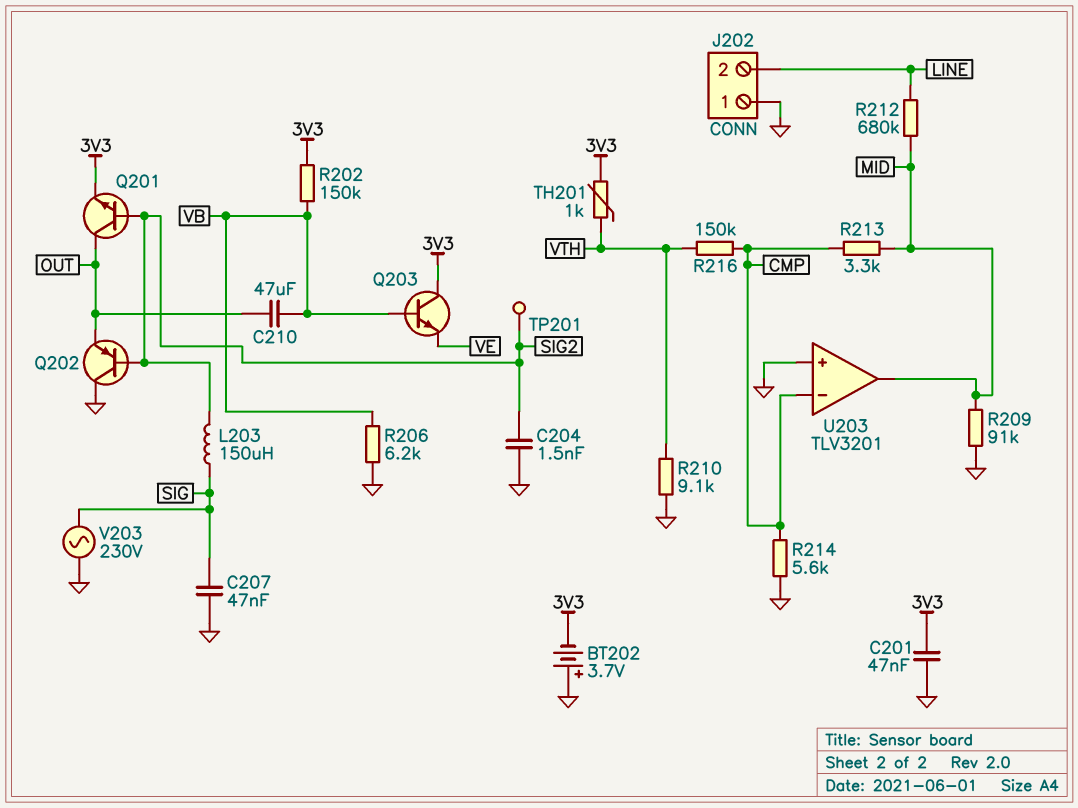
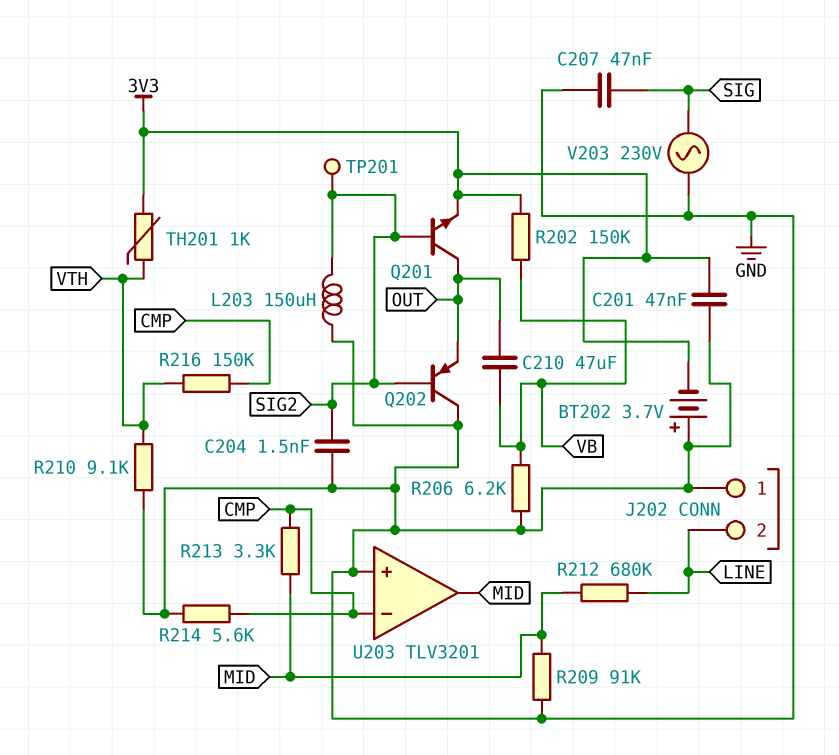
L203: 150uH (SIG, SIG2) -> 150uH (GND, SIG2)
Q203: NPN (B VB, C 3V3, E VE) -> none

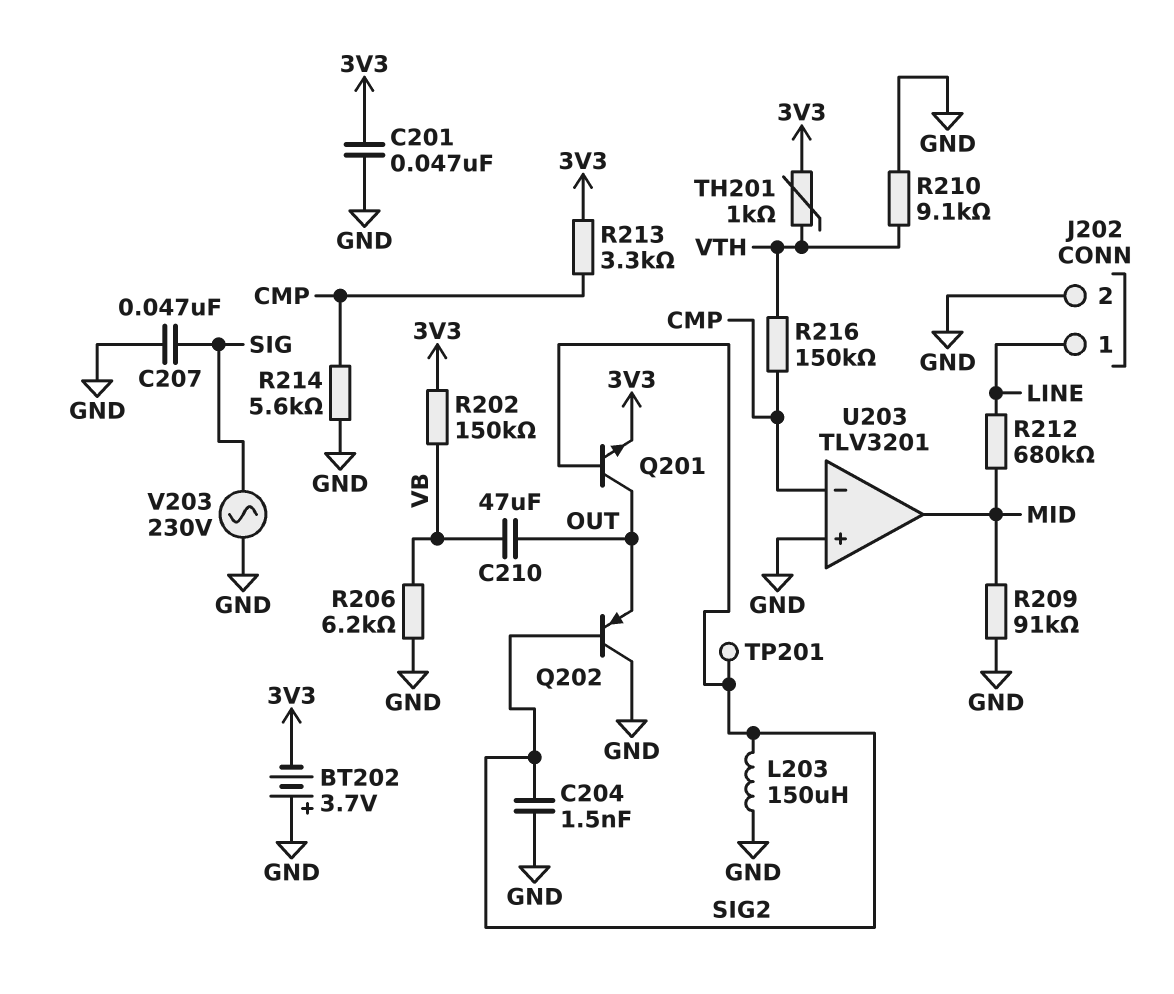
J202 pin 1: GND -> LINE
J202 pin 2: LINE -> GND
R213: 3.3k (CMP, MID) -> 3.3k (3V3, CMP)

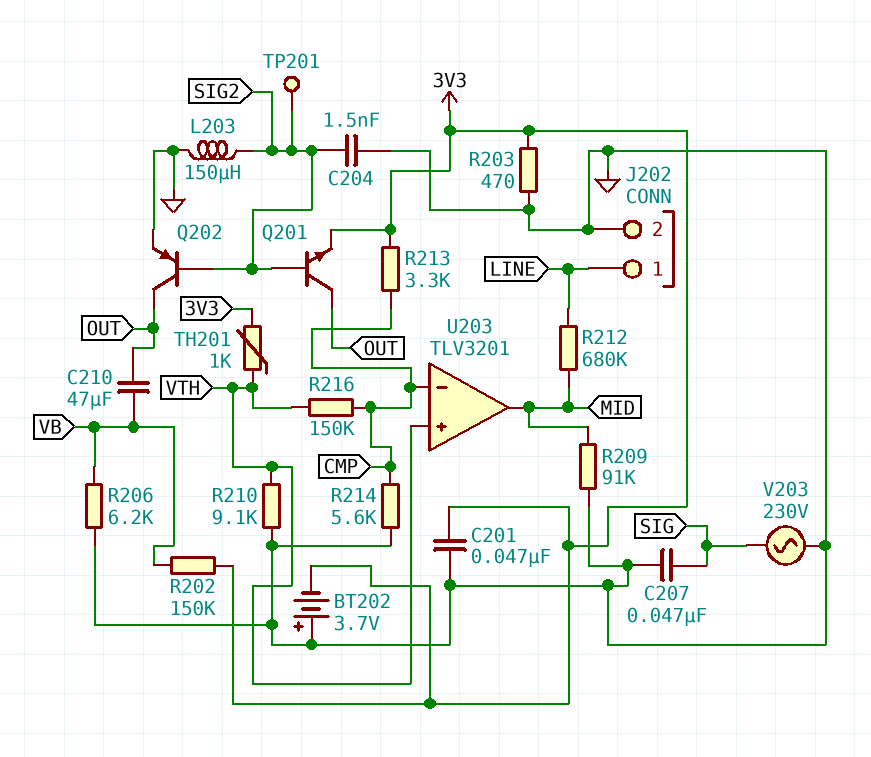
Q202: PNP (B SIG2, C GND, E OUT) -> PNP (B SIG2, C OUT, E GND)
R203: none -> 470 (3V3, GND)
U203 pin in+: GND -> VTH

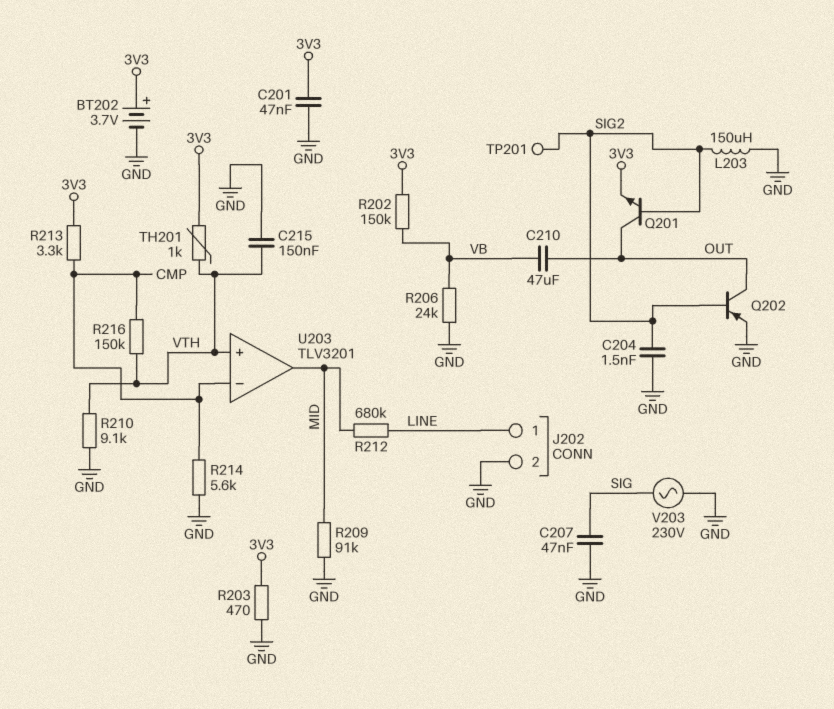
BT202: 3.7V (plus GND, minus 3V3) -> 3.7V (plus 3V3, minus GND)
C215: none -> 150nF (GND, VTH)
R206: 6.2k (GND, VB) -> 24k (GND, VB)

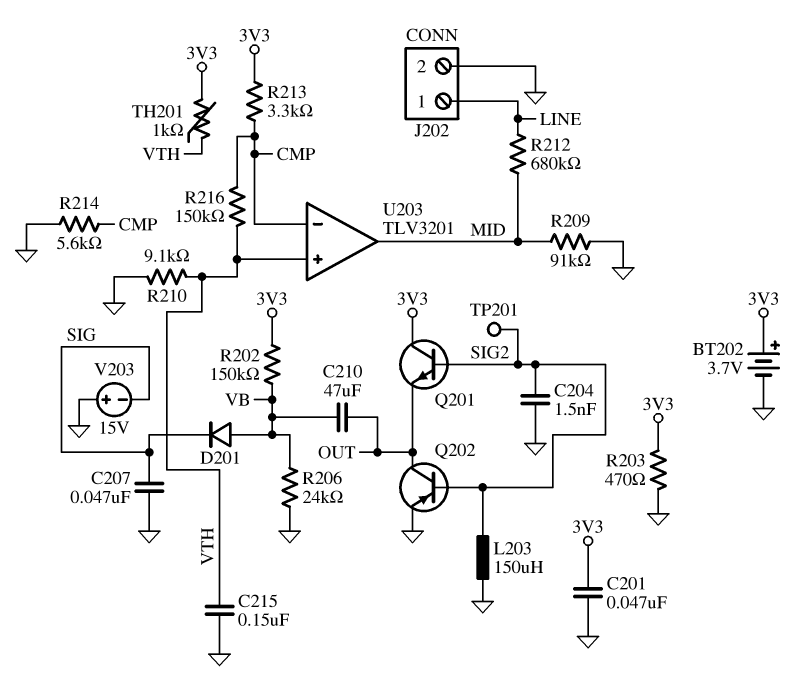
D201: none -> diode (A VB, K SIG)
Q201: NPN (B SIG2, C OUT, E 3V3) -> NPN (B SIG2, C 3V3, E OUT)
V203: AC 230V (GND, SIG) -> 15V (plus GND, minus SIG)

